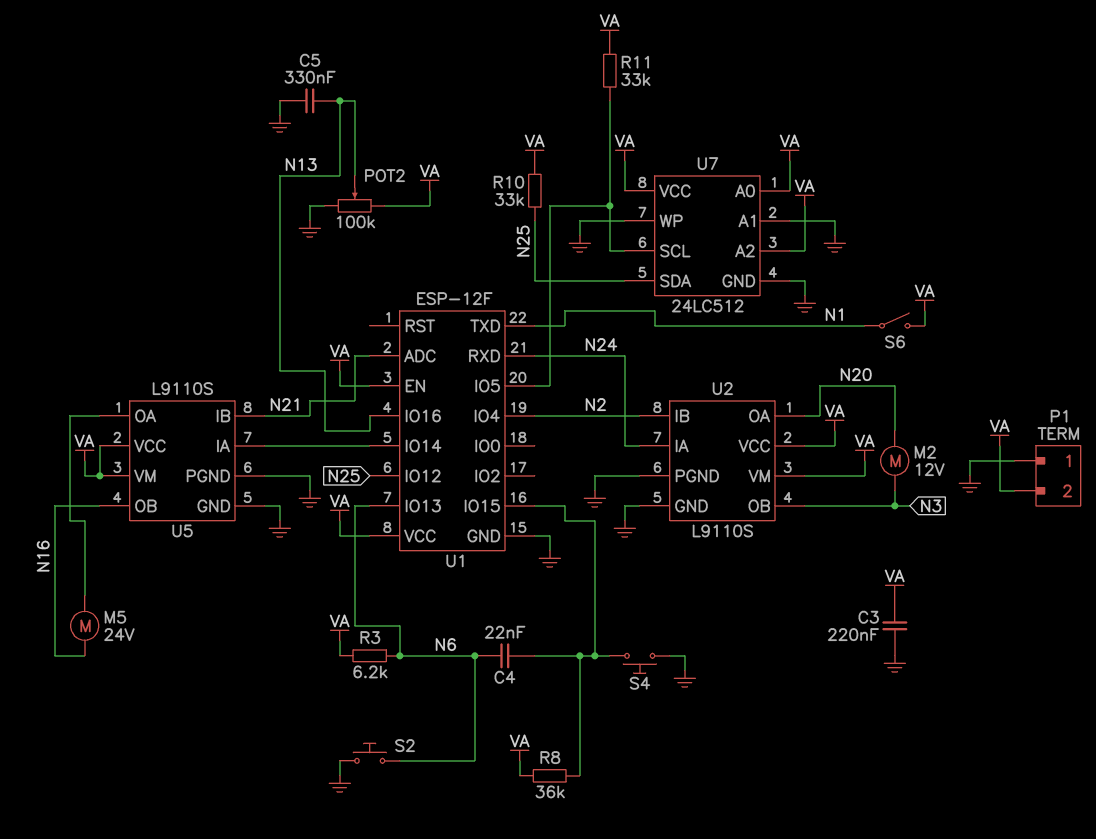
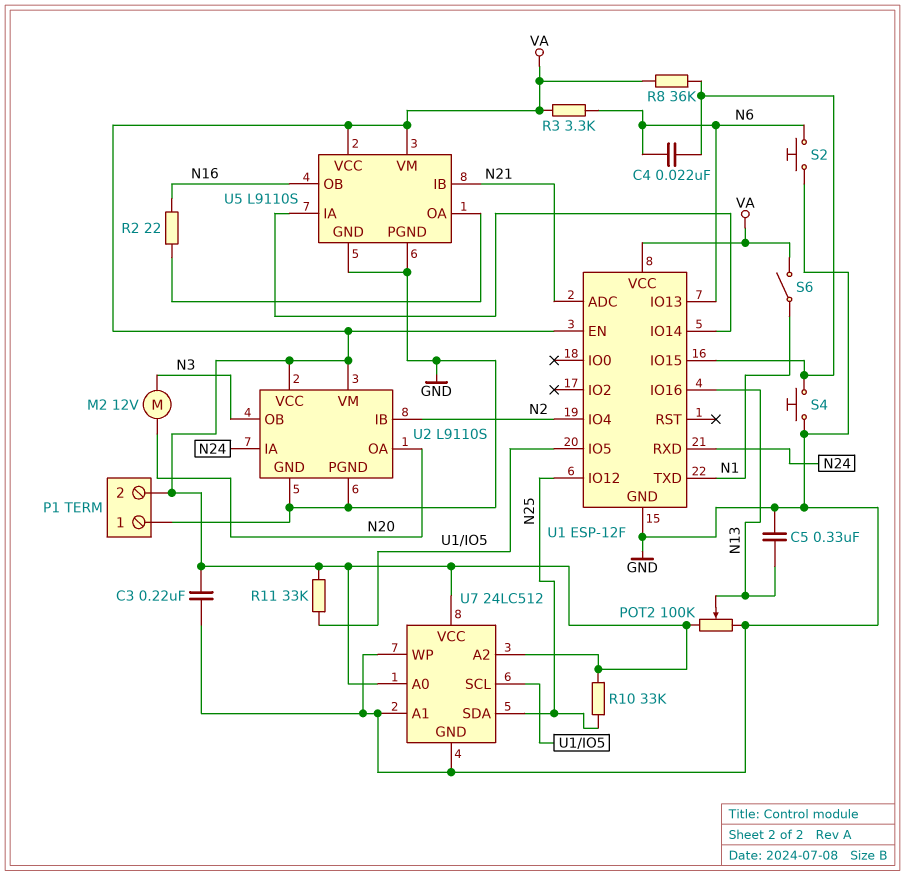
M5: motor 24V (N16, U5/OA) -> none
R2: none -> 22 (N16, U5/OA)
R3: 6.2k (N6, VA) -> 3.3k (N6, VA)

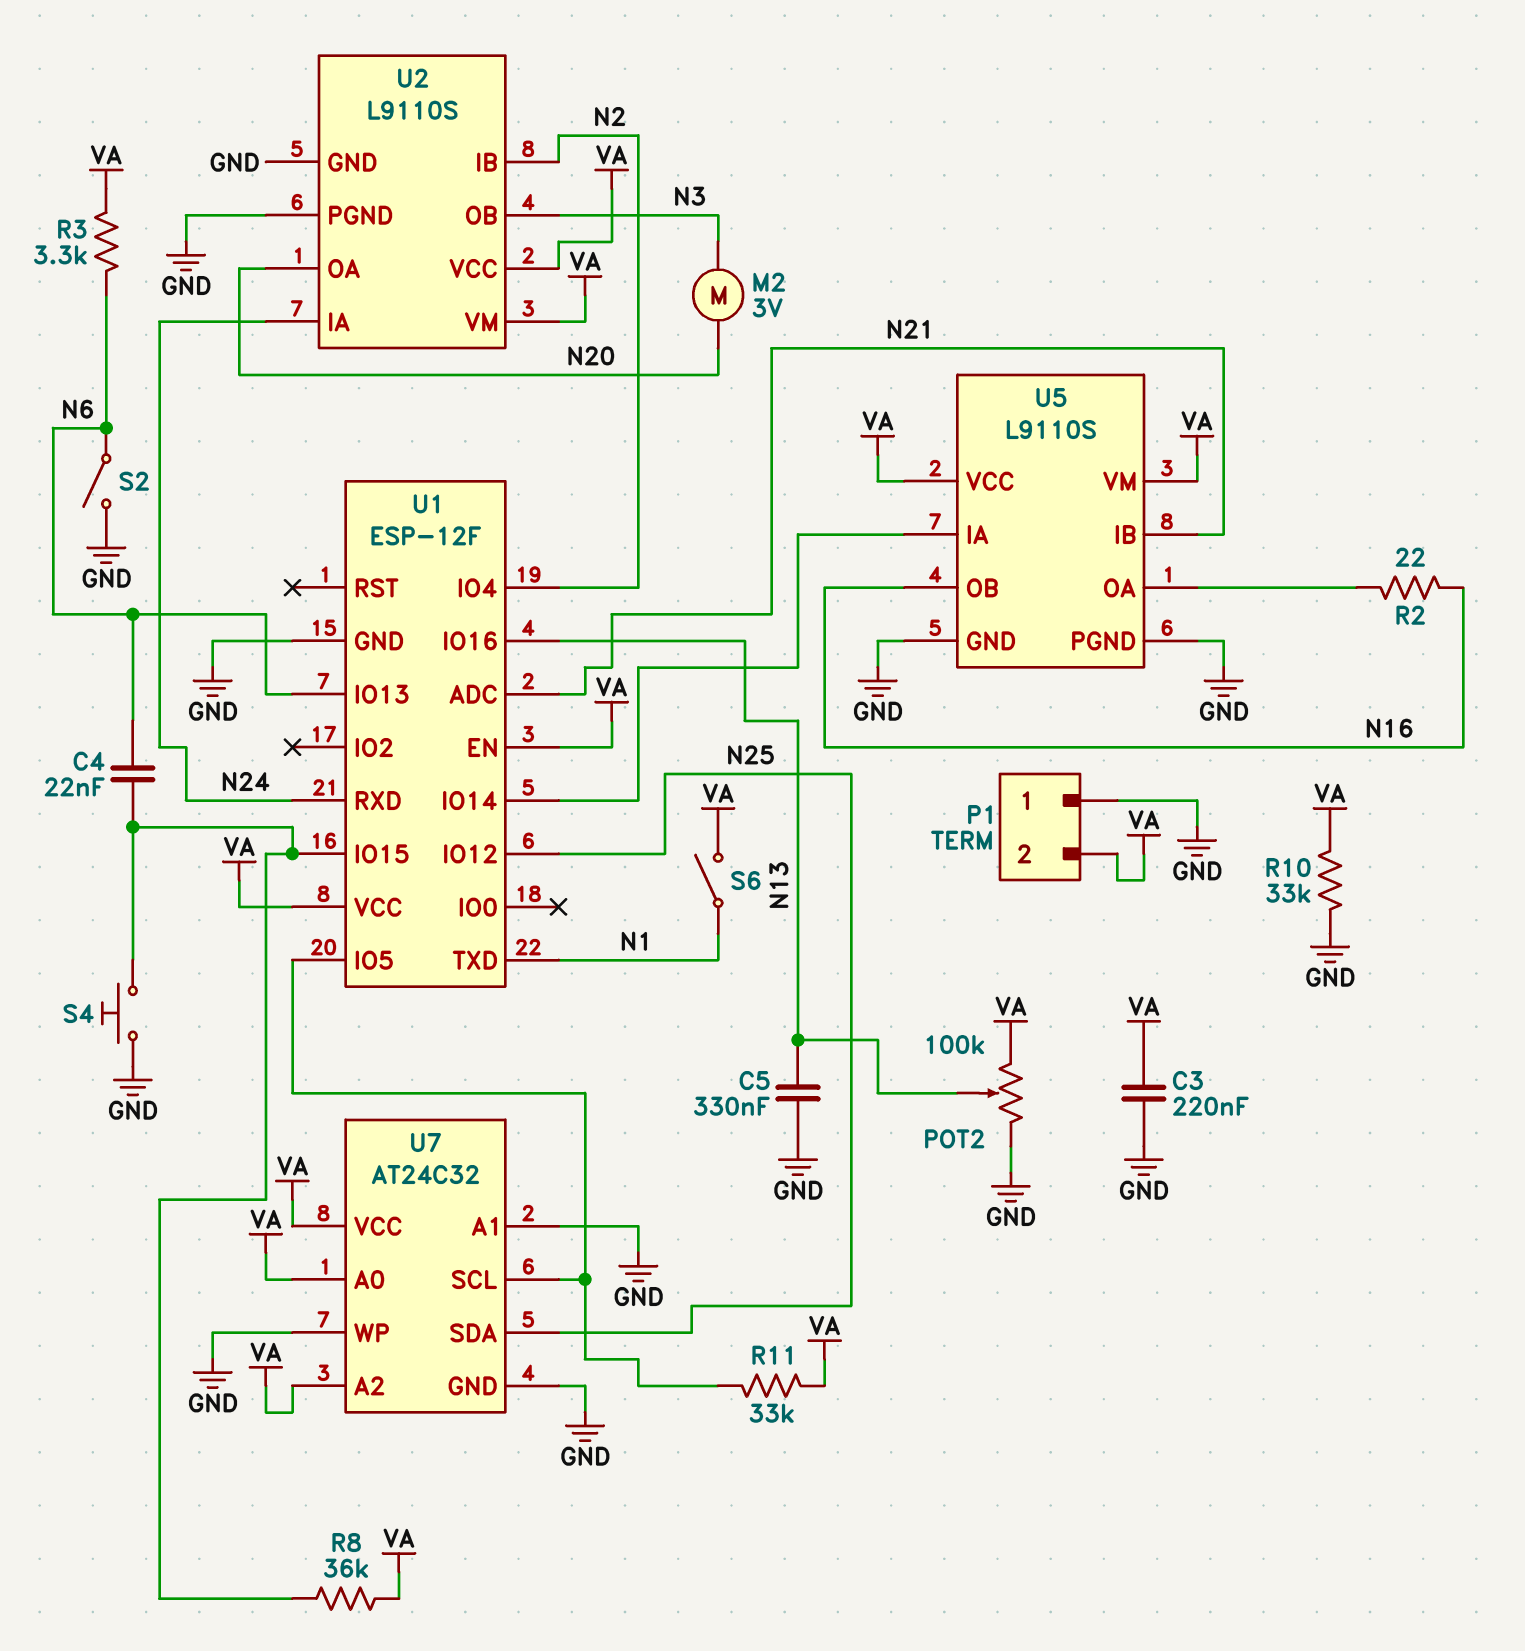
M2: motor 12V (N3, N20) -> motor 3V (N3, N20)
R10: 33k (N25, VA) -> 33k (GND, VA)
S2: button (GND, N6) -> switch (GND, N6)
U7: 24LC512 -> AT24C32

